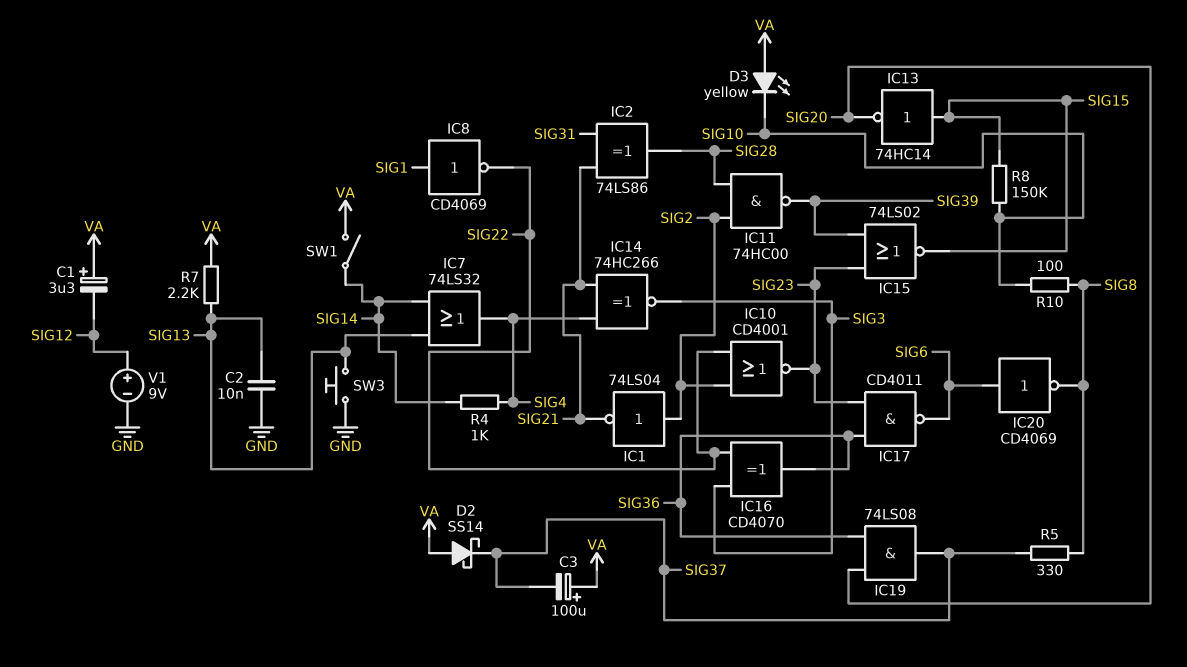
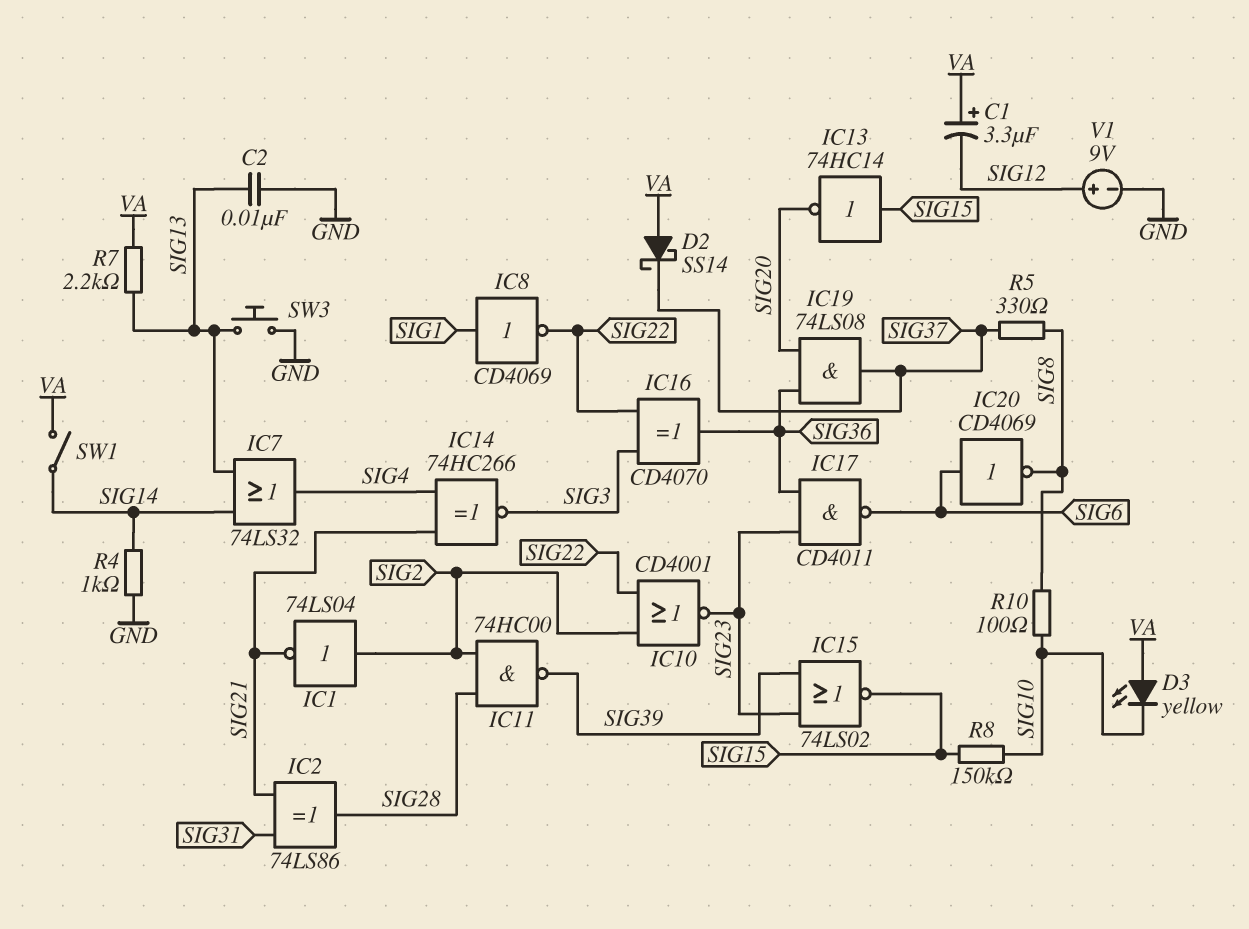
C3: 100uF (plus VA, minus SIG37) -> none
R4: 1k (SIG4, SIG14) -> 1k (GND, SIG14)

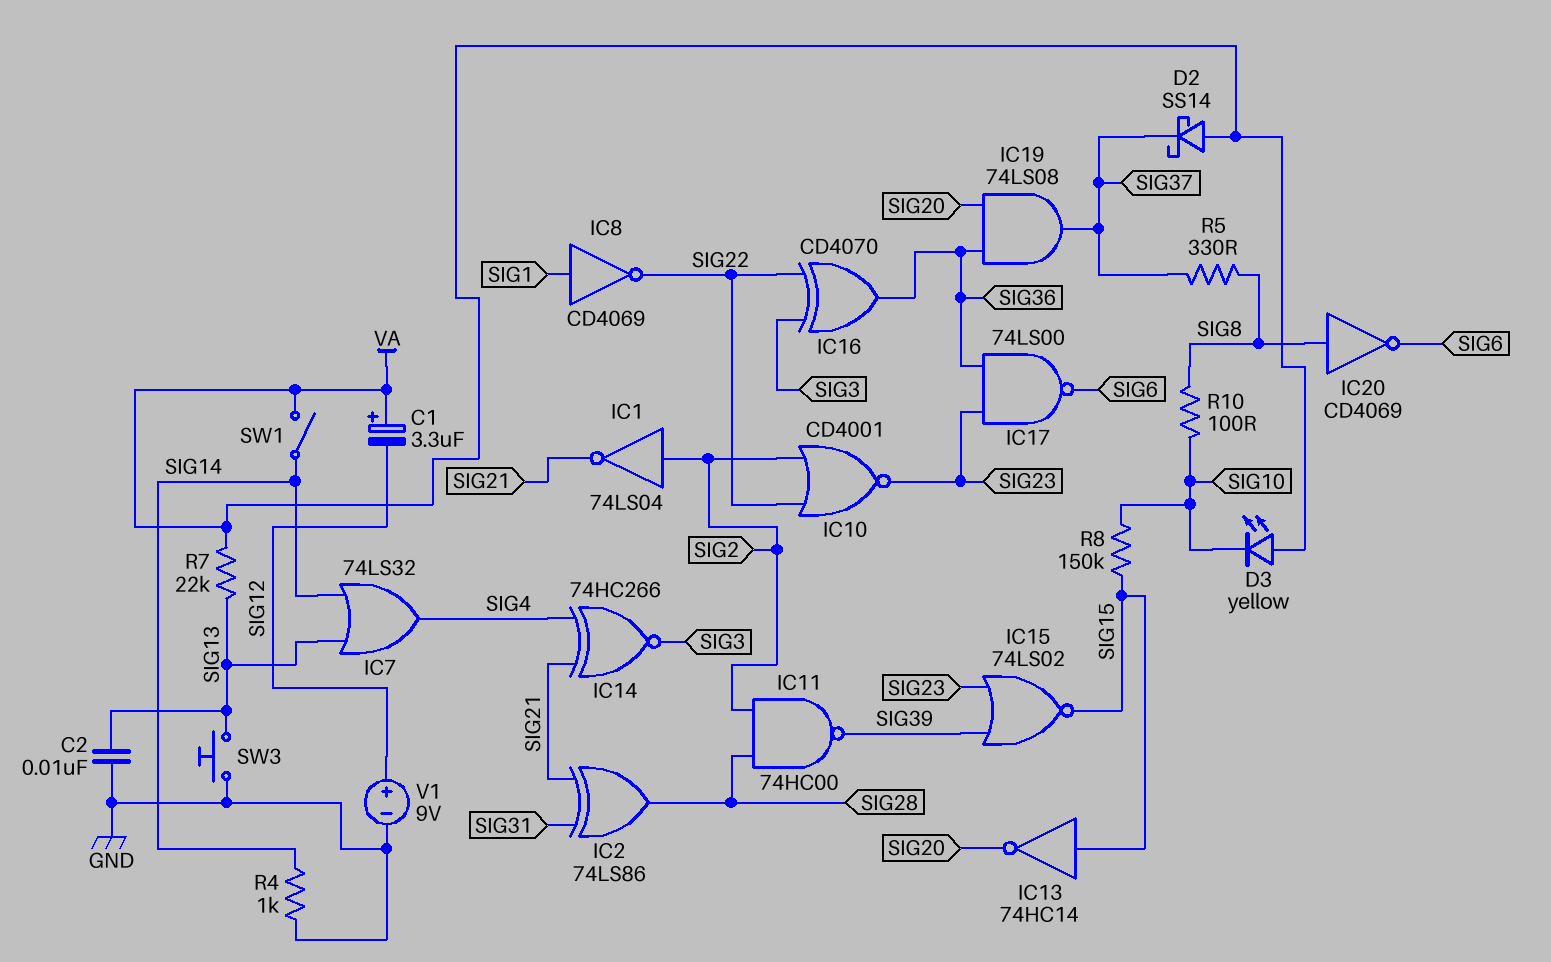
IC17: NAND CD4011 (in SIG23, in SIG36, out SIG6) -> NAND 74LS00 (in SIG23, in SIG36, out SIG6)
IC20: NOT CD4069 (in SIG6, out SIG8) -> NOT CD4069 (in SIG8, out SIG6)
R7: 2.2k (SIG13, VA) -> 22k (SIG13, VA)

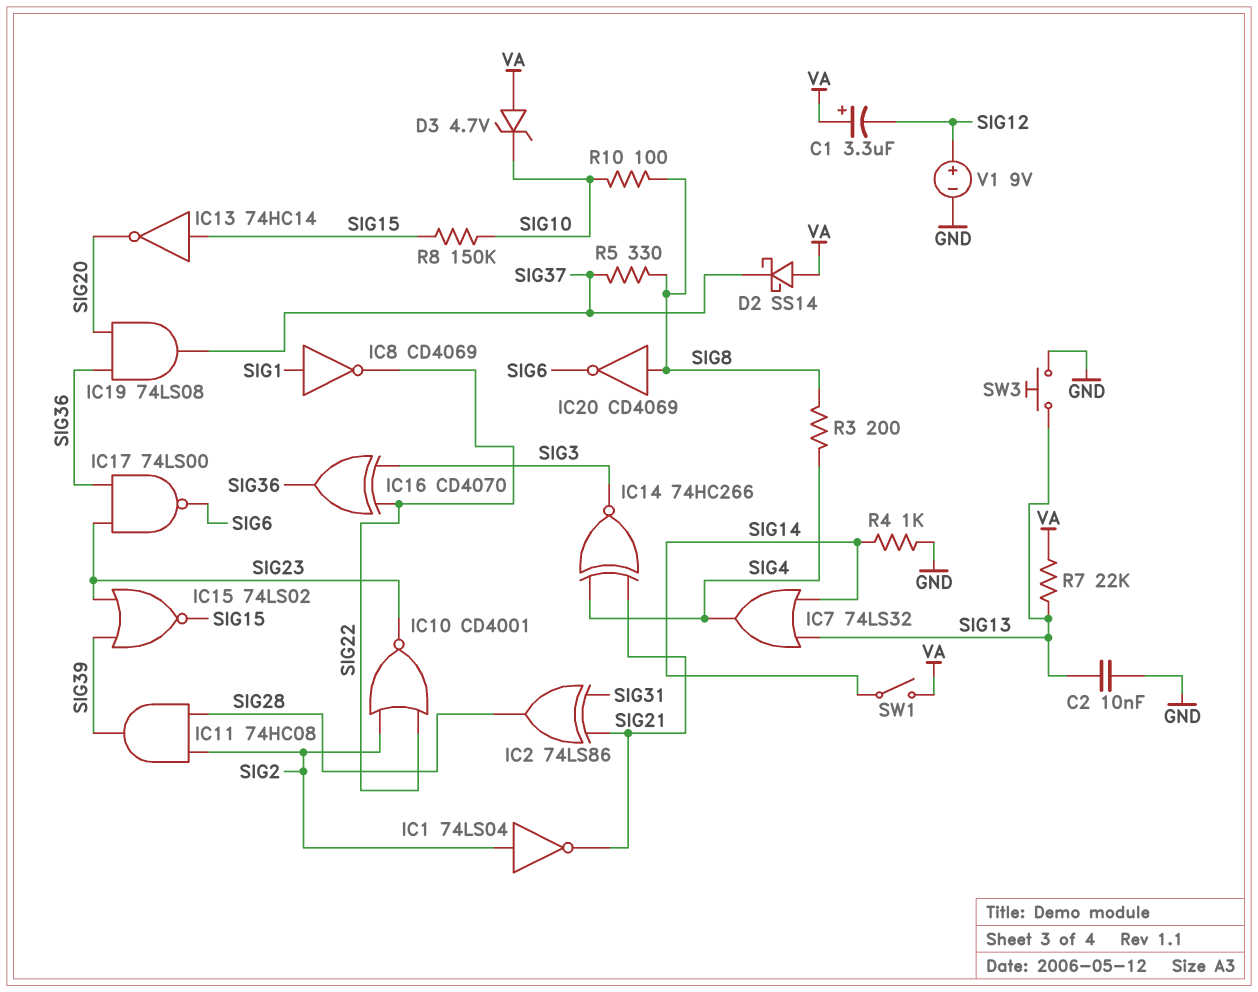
D3: LED yellow (A VA, K SIG10) -> zener 4.7V (A VA, K SIG10)
IC11: NAND 74HC00 (in SIG2, in SIG28, out SIG39) -> AND 74HC08 (in SIG2, in SIG28, out SIG39)
R3: none -> 200 (SIG4, SIG8)

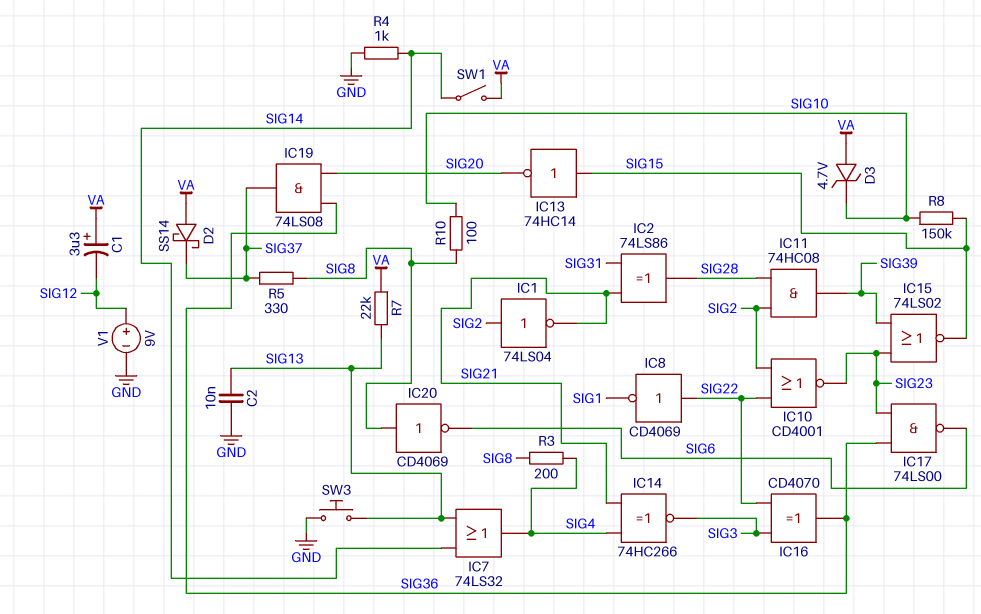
IC8: NOT CD4069 (in SIG1, out SIG22) -> NOT CD4069 (in SIG22, out SIG1)

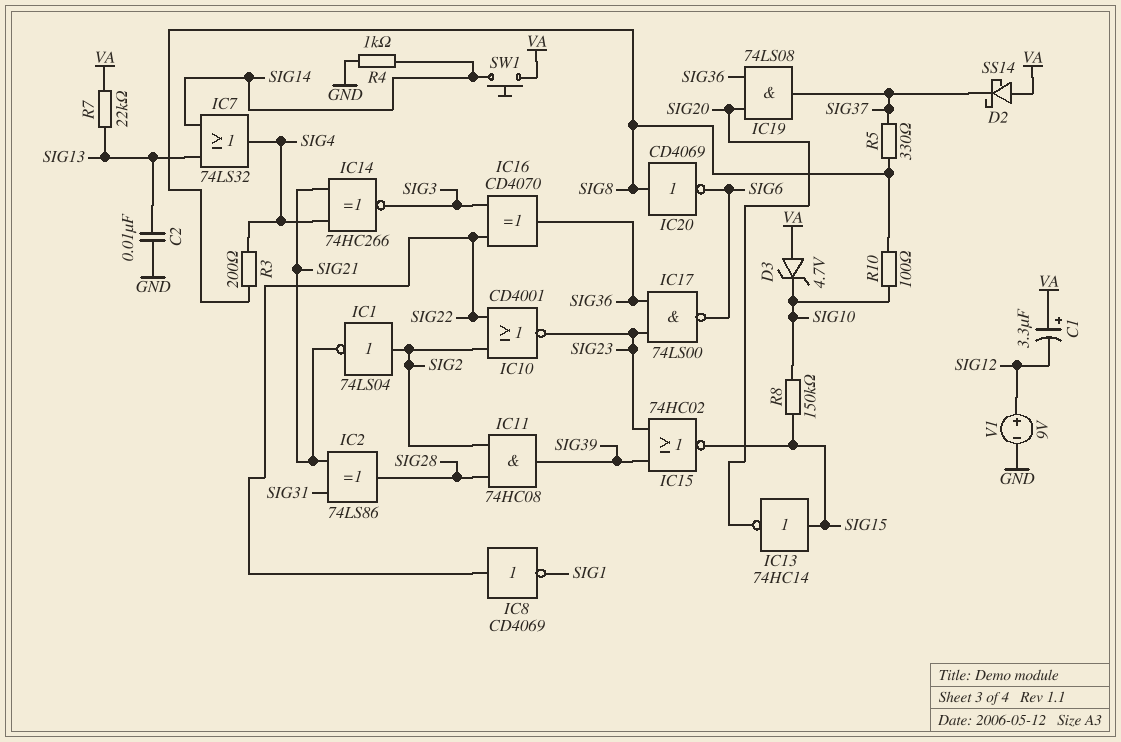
IC15: NOR 74LS02 (in SIG23, in SIG39, out SIG15) -> NOR 74HC02 (in SIG23, in SIG39, out SIG15)
SW1: switch (SIG14, VA) -> button (SIG14, VA)
SW3: button (GND, SIG13) -> none

